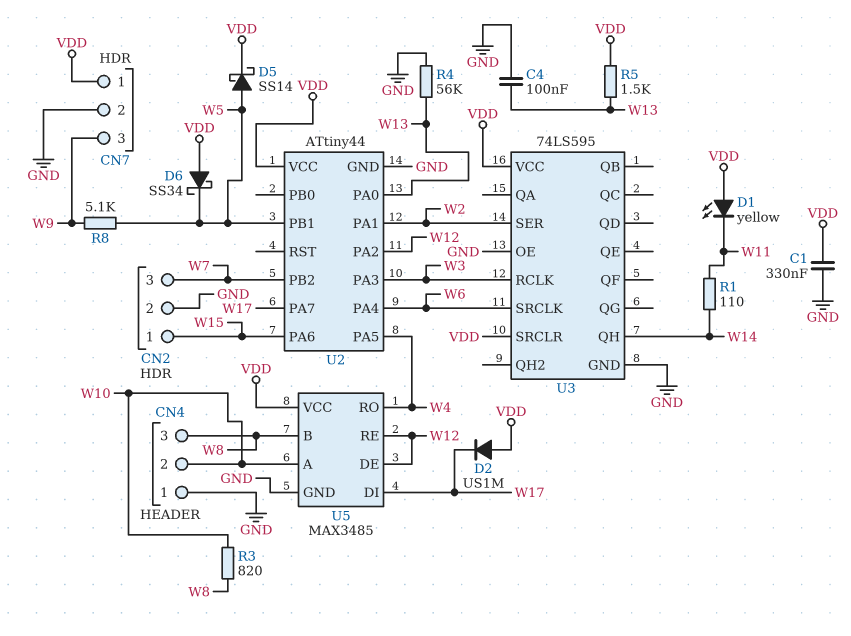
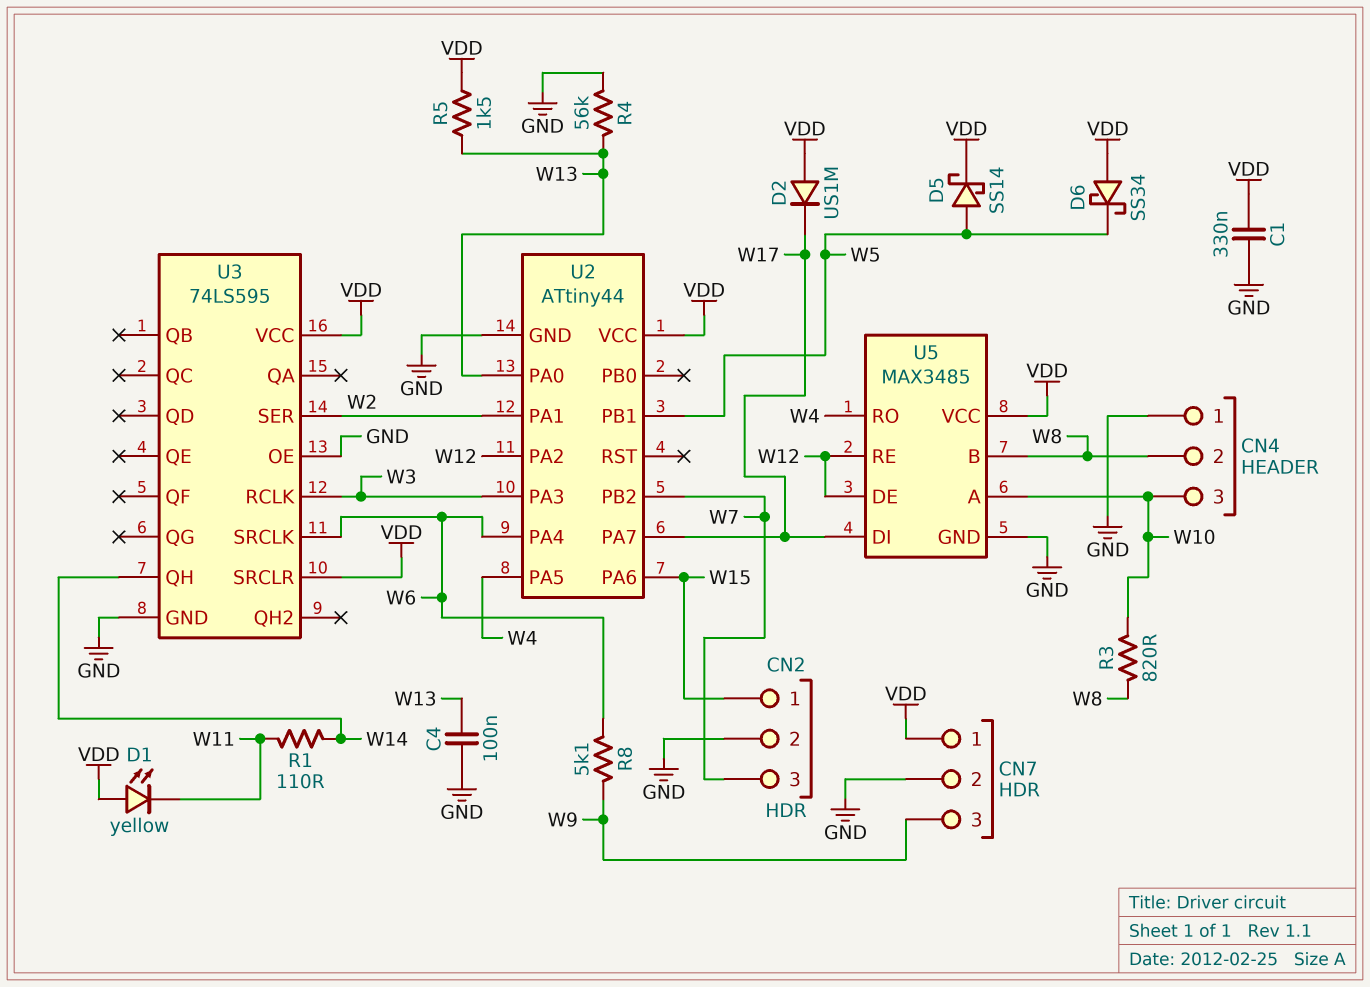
CN4 pin 2: W10 -> W8
CN4 pin 3: W8 -> W10
R8: 5.1k (W5, W9) -> 5.1k (W6, W9)

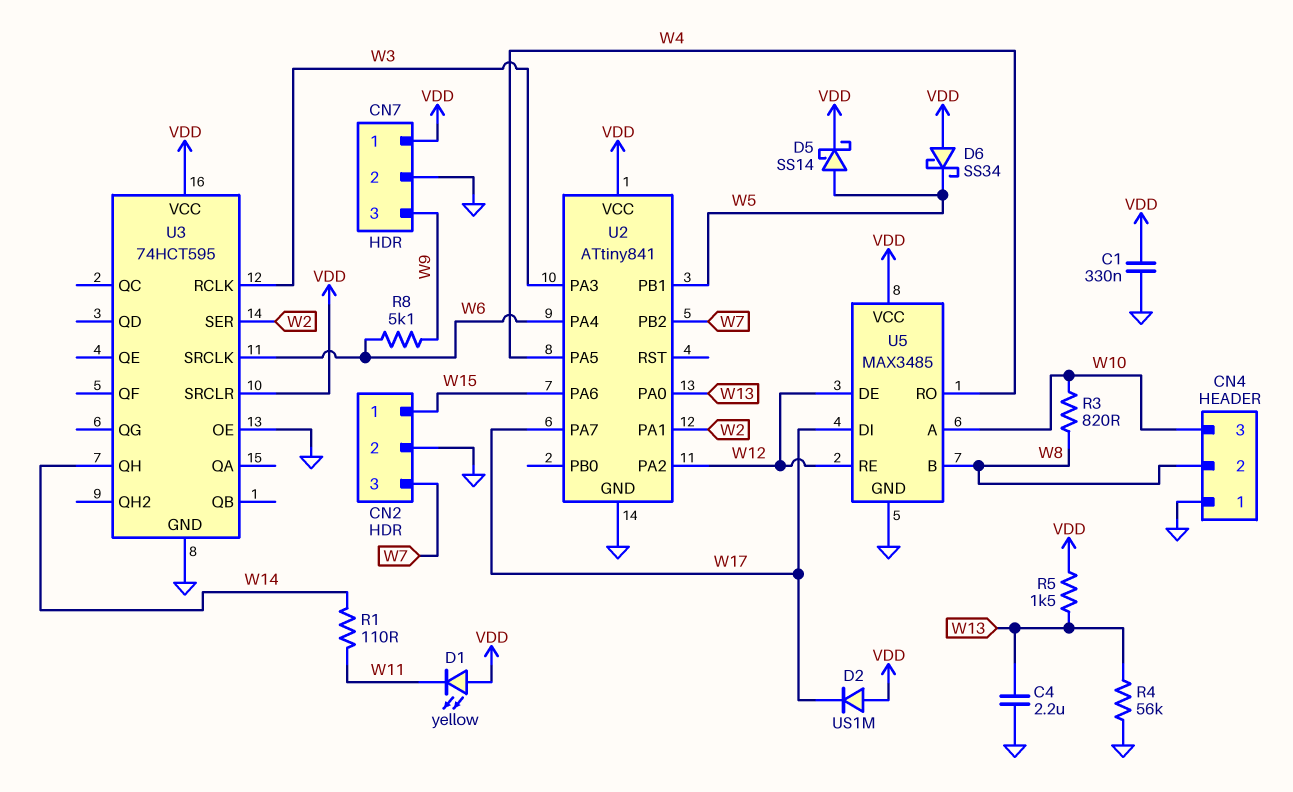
C4: 100nF (GND, W13) -> 2.2uF (GND, W13)
U2: ATtiny44 -> ATtiny841
U3: 74LS595 -> 74HCT595

